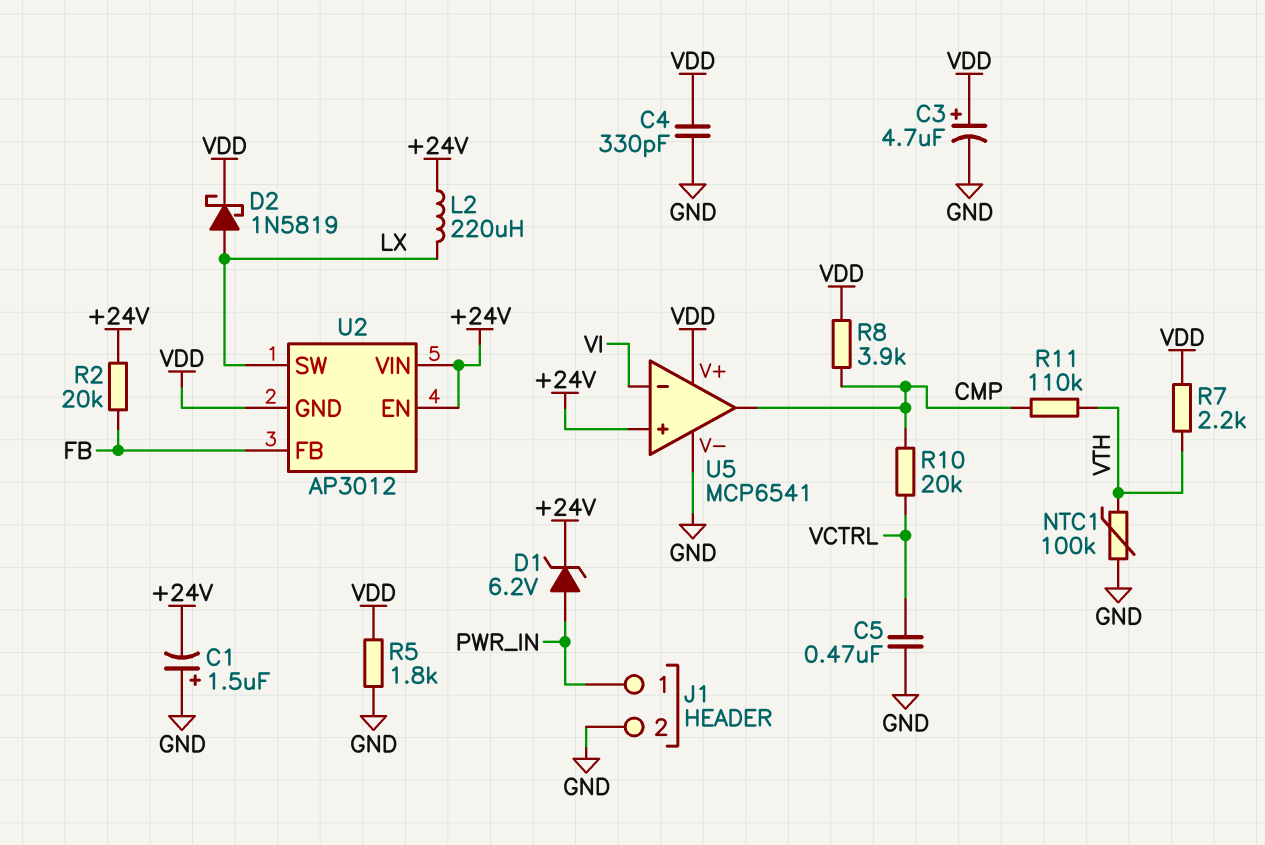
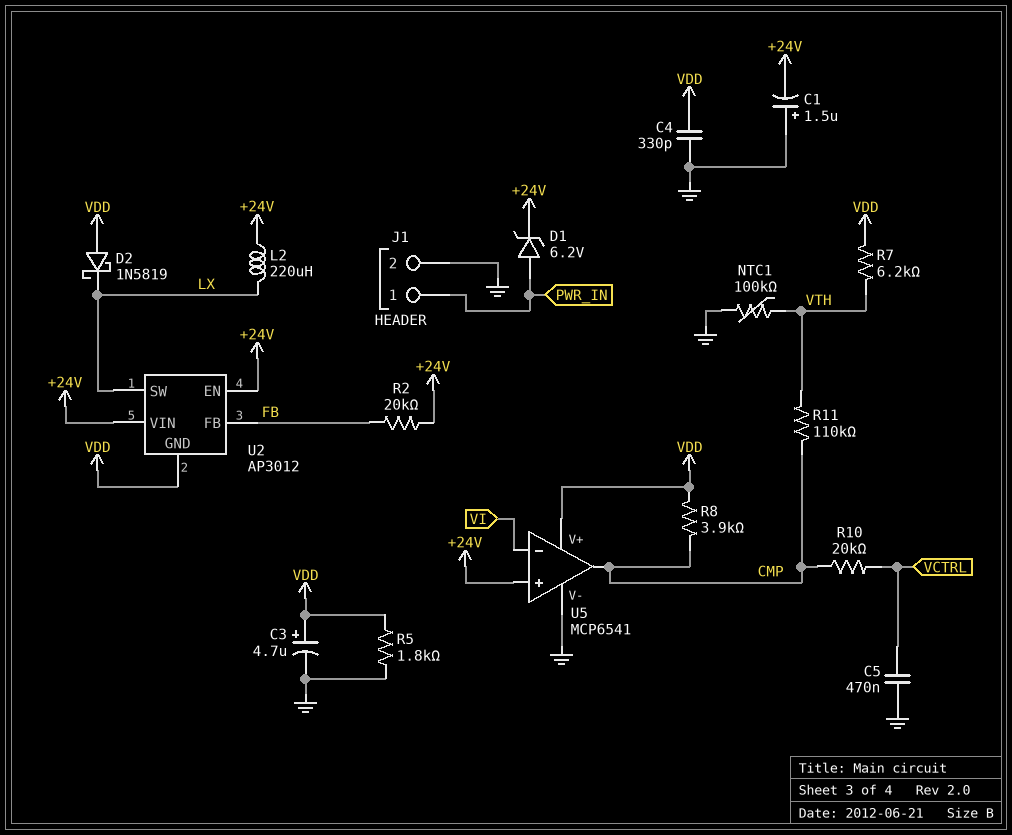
D2: schottky 1N5819 (A LX, K VDD) -> schottky 1N5819 (A VDD, K LX)
R7: 2.2k (VDD, VTH) -> 6.2k (VDD, VTH)

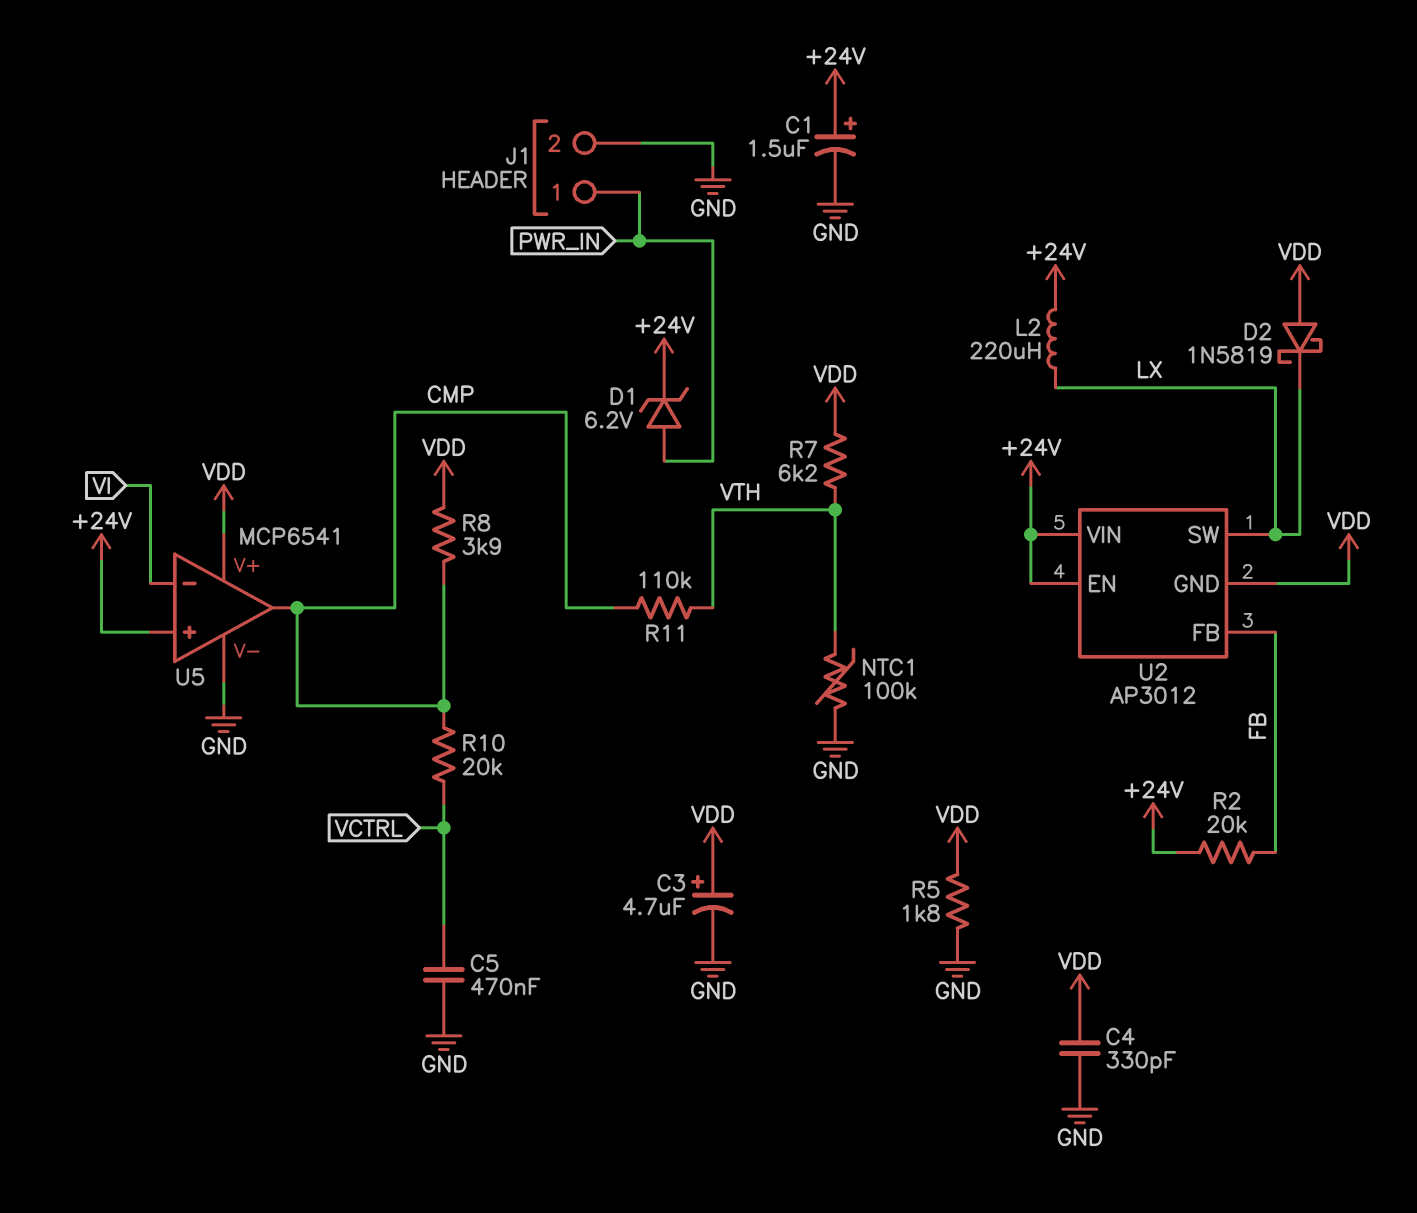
C1: 1.5uF (plus GND, minus +24V) -> 1.5uF (plus +24V, minus GND)

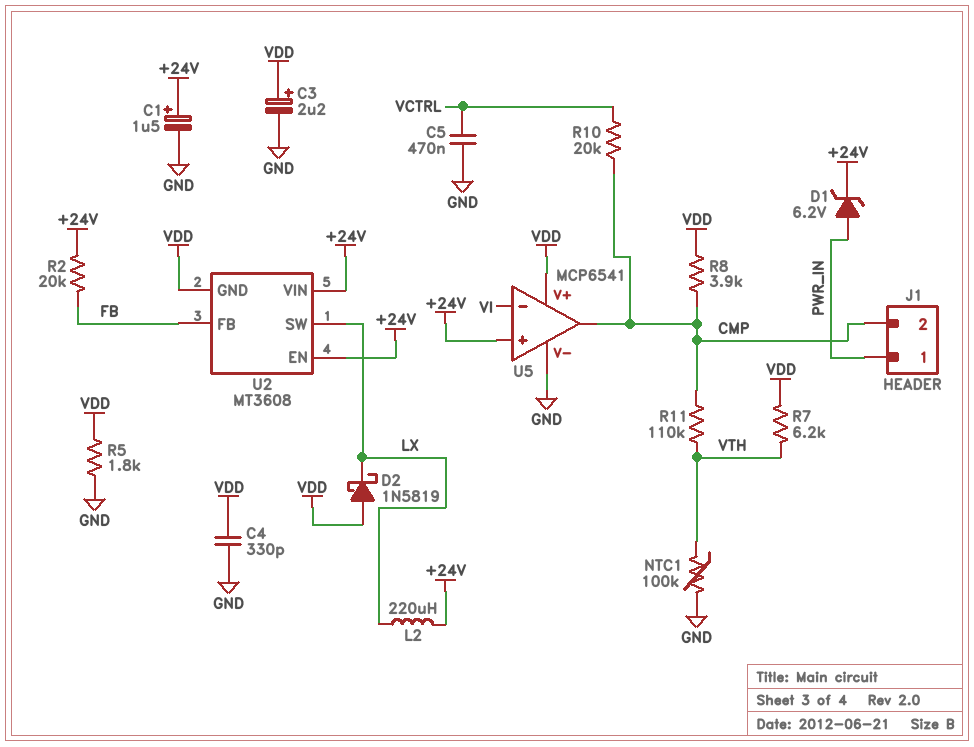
C3: 4.7uF (plus VDD, minus GND) -> 2.2uF (plus VDD, minus GND)
J1 pin 2: GND -> CMP
U2: AP3012 -> MT3608

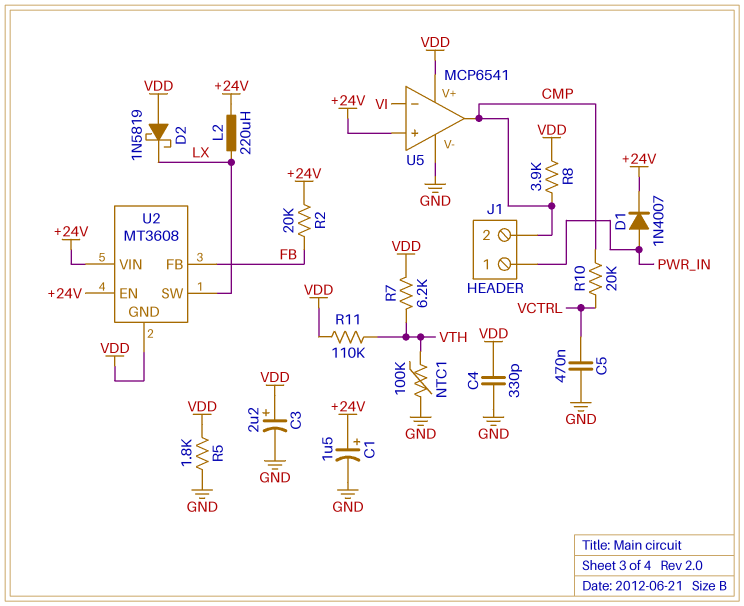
D1: zener 6.2V (A PWR_IN, K +24V) -> diode 1N4007 (A PWR_IN, K +24V)
R11: 110k (CMP, VTH) -> 110k (VDD, VTH)

